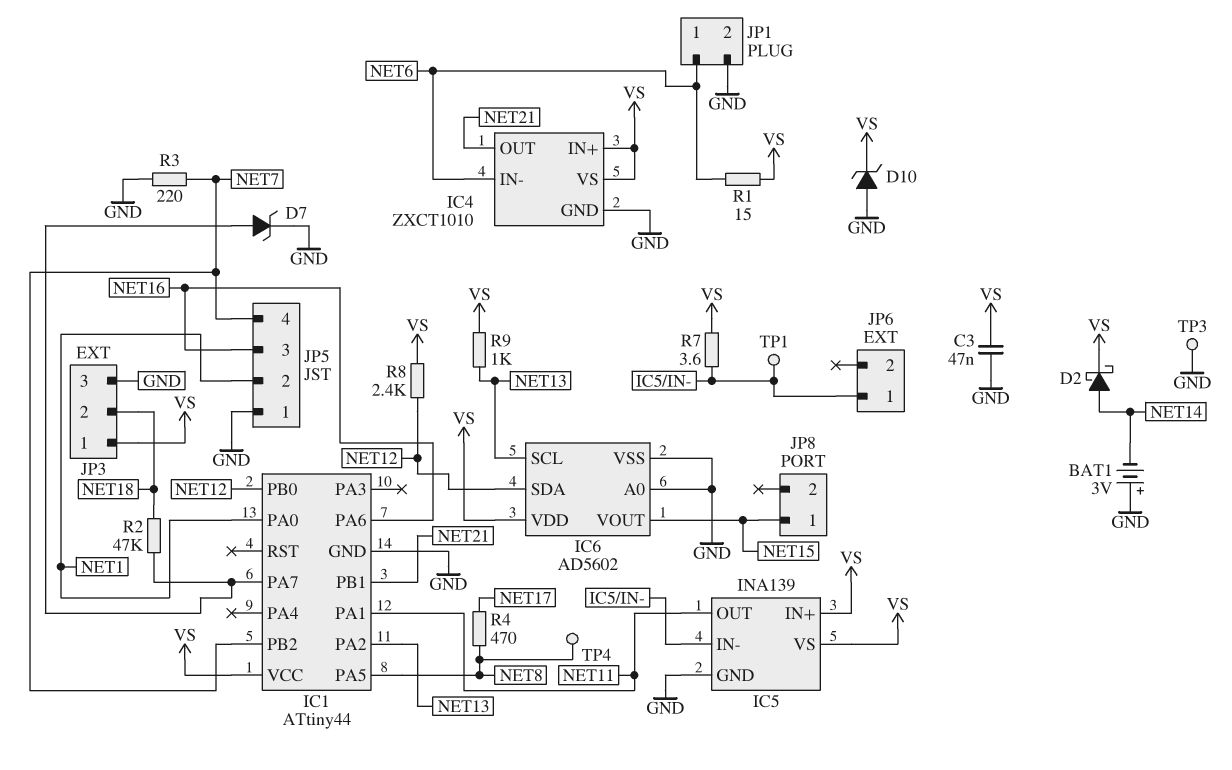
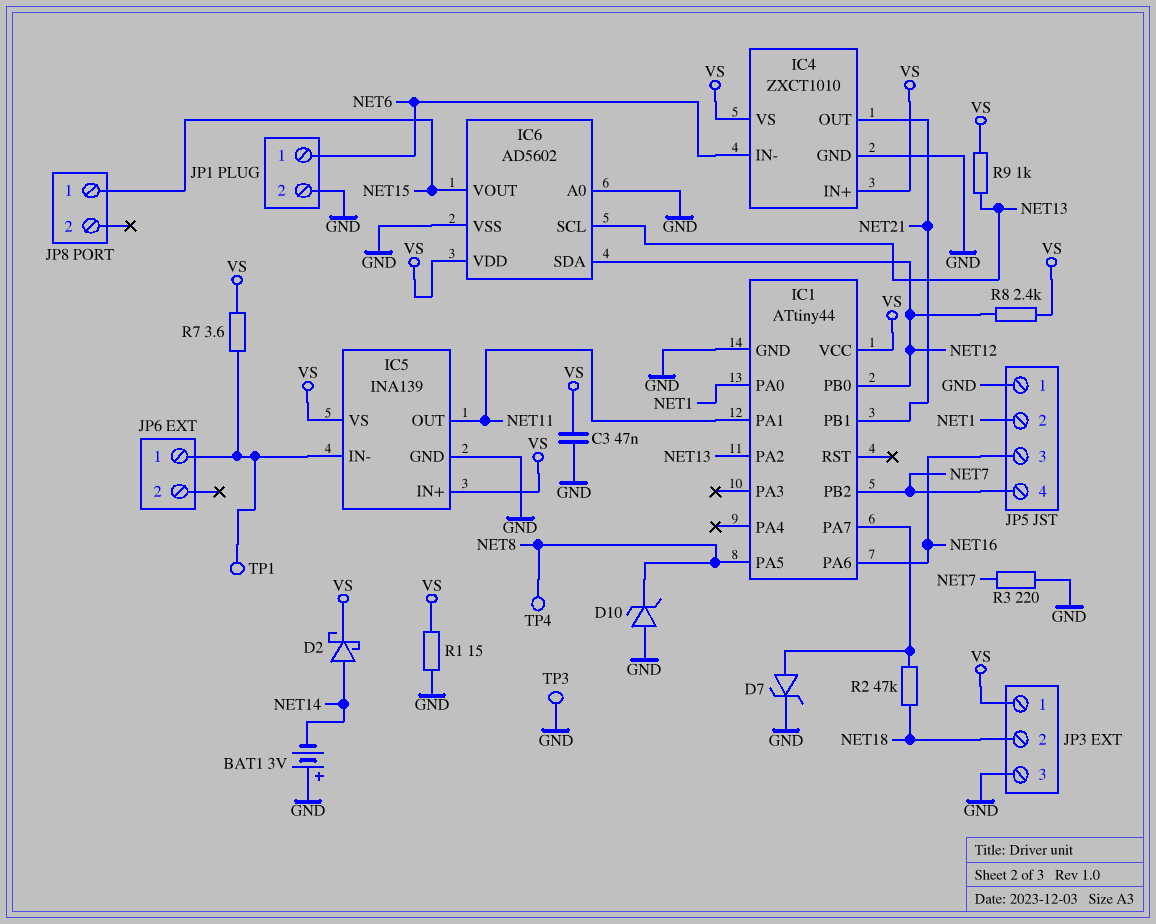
D10: zener (A GND, K VS) -> zener (A GND, K NET8)
R1: 15 (NET6, VS) -> 15 (GND, VS)
R4: 470 (NET8, NET17) -> none

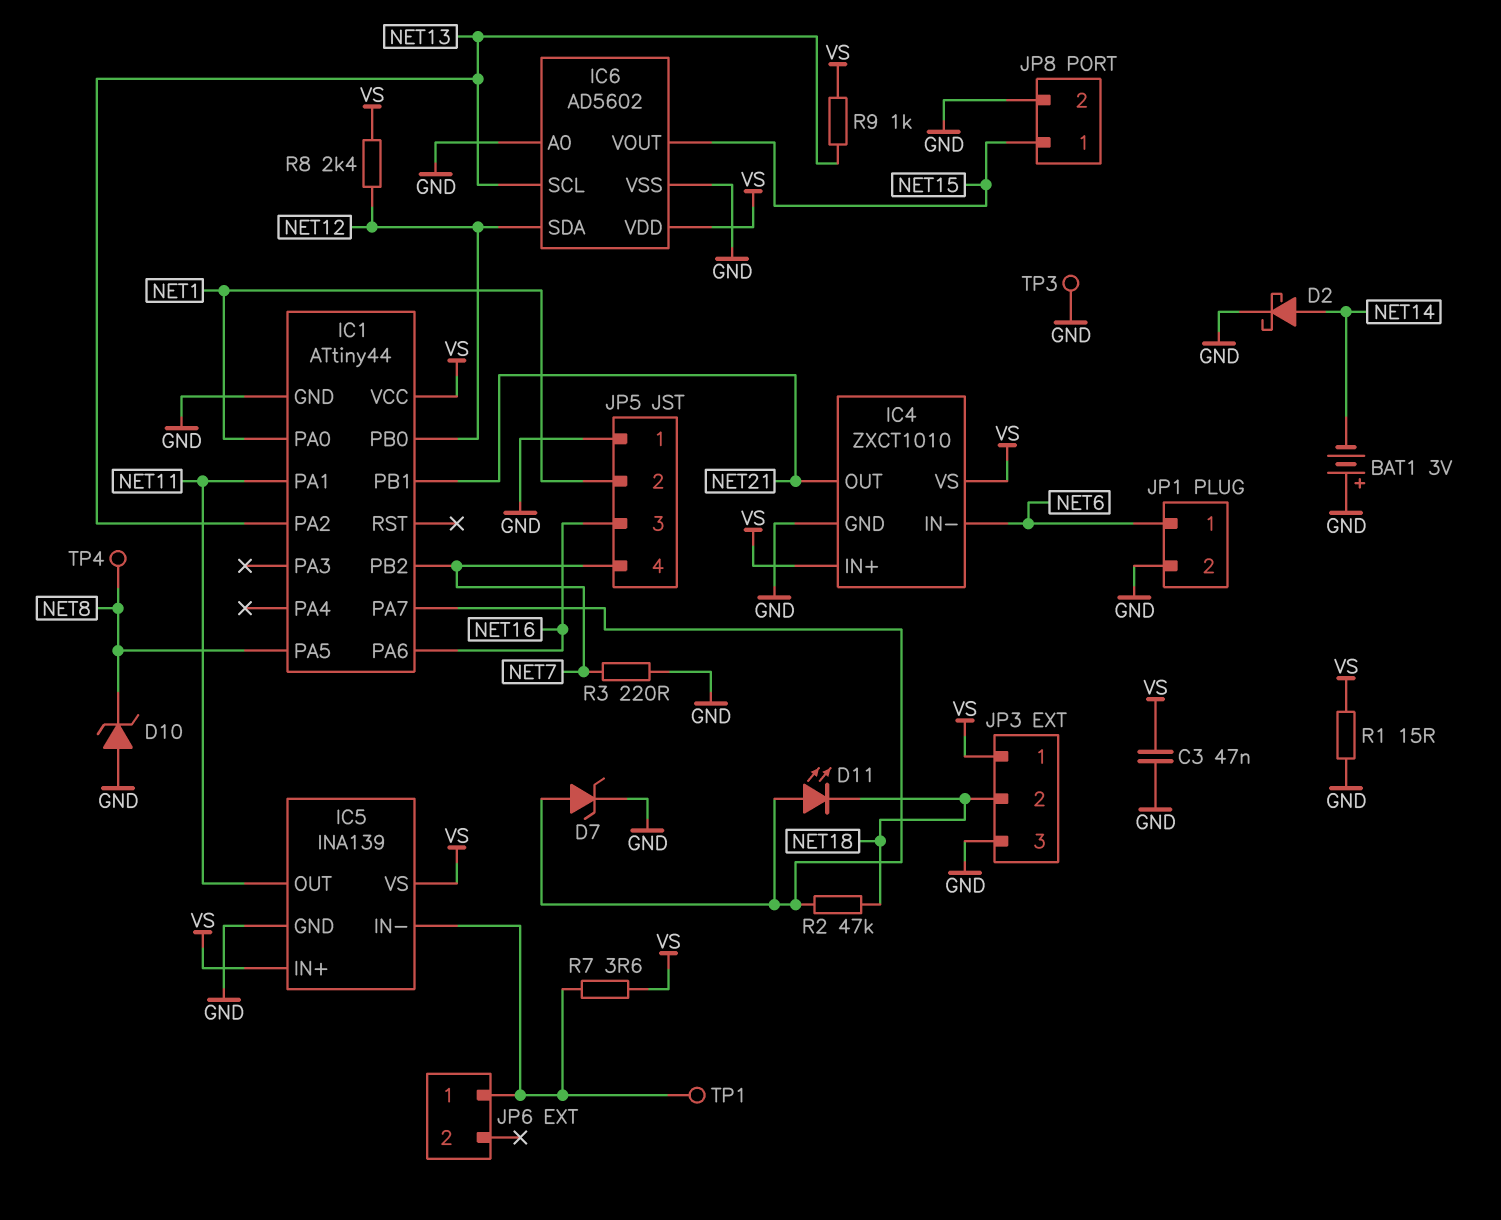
D2: schottky (A NET14, K VS) -> schottky (A NET14, K GND)
D11: none -> LED (A IC1/PA7, K NET18)
JP8 pin 2: none -> GND

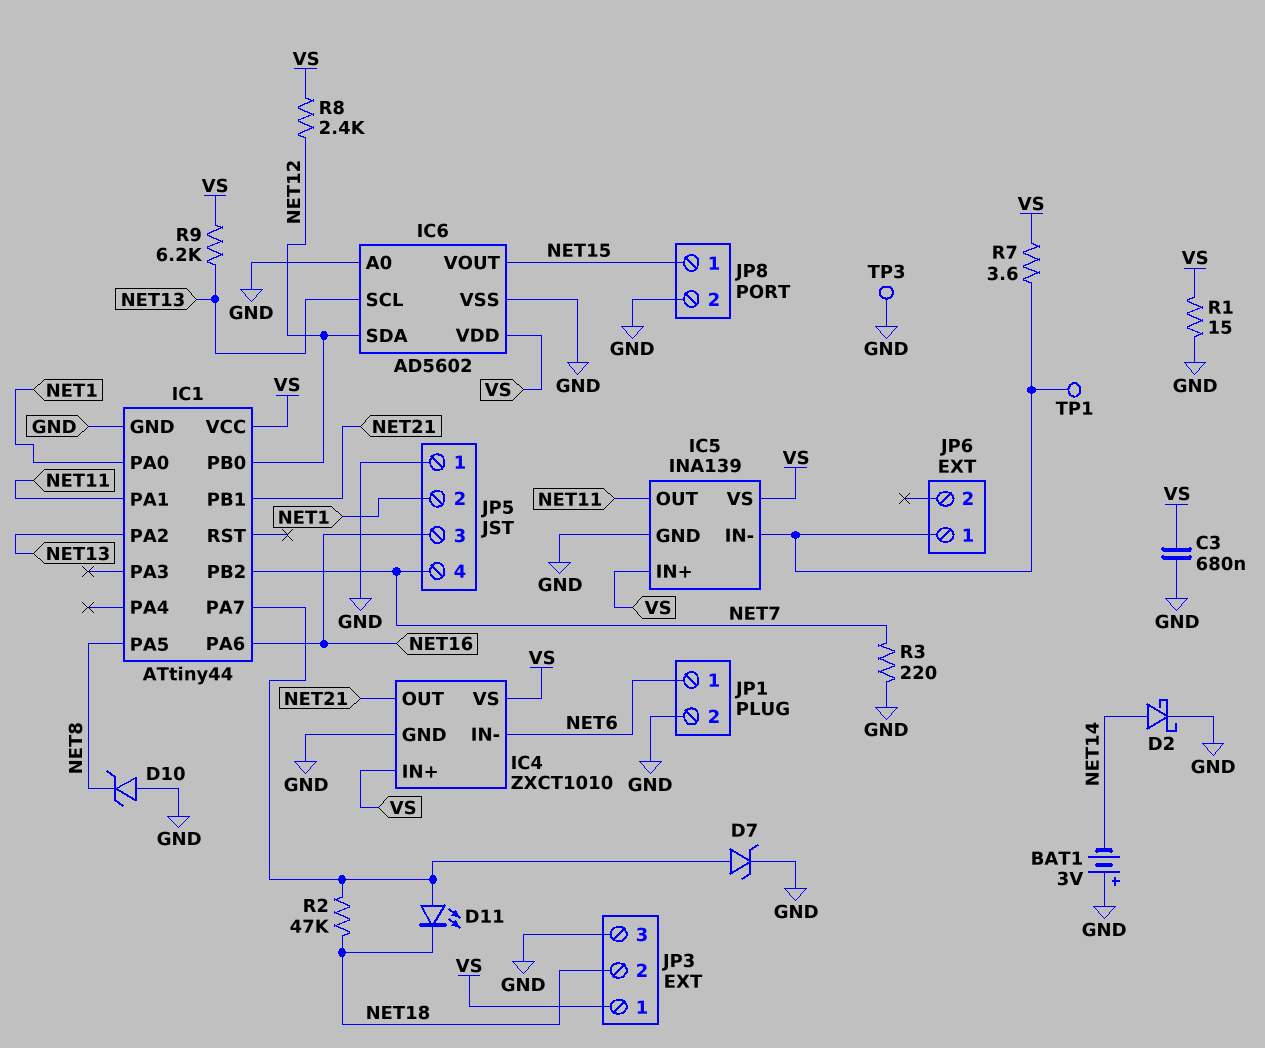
C3: 47nF (GND, VS) -> 680nF (GND, VS)
R9: 1k (NET13, VS) -> 6.2k (NET13, VS)
TP4: test point (NET8) -> none

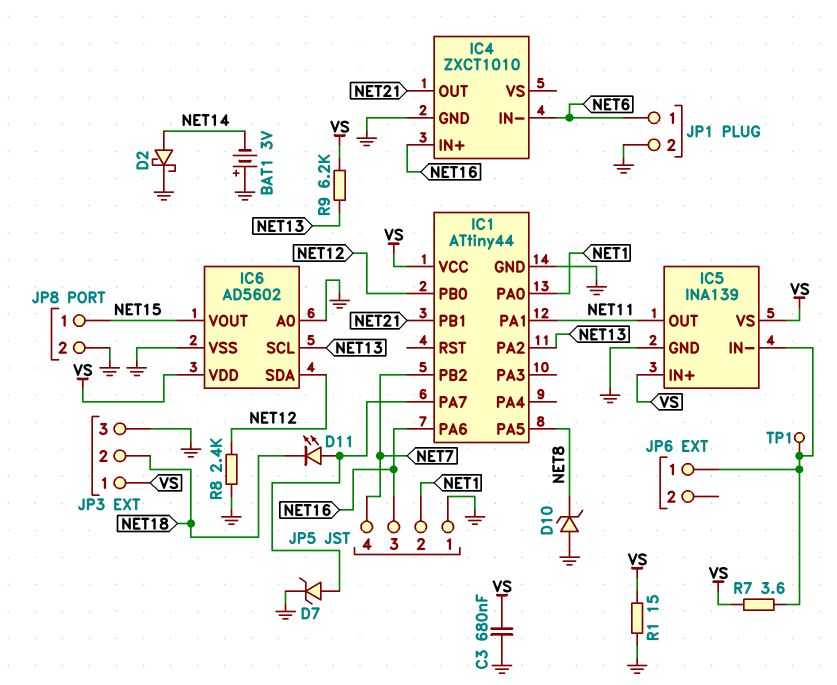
IC4 pin IN+: VS -> NET16
IC4 pin VS: VS -> none
R2: 47k (IC1/PA7, NET18) -> none
R3: 220 (GND, NET7) -> none
R8: 2.4k (NET12, VS) -> 2.4k (GND, NET12)
TP3: test point (GND) -> none

